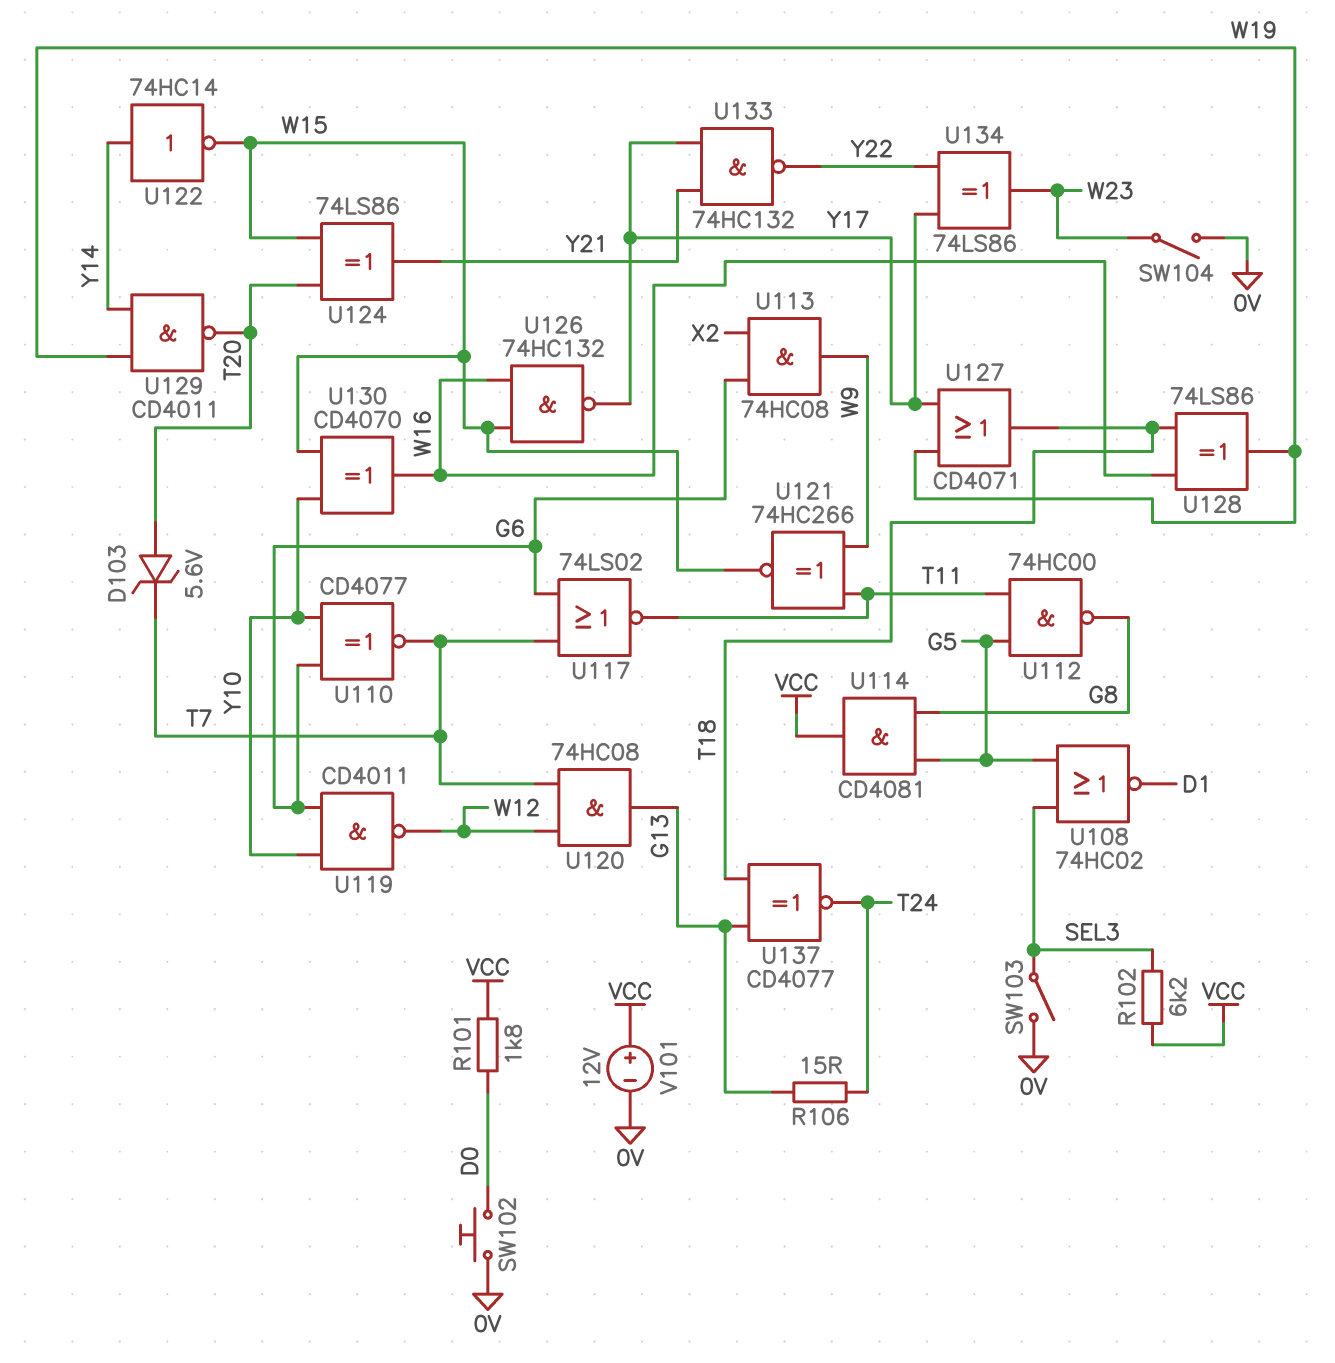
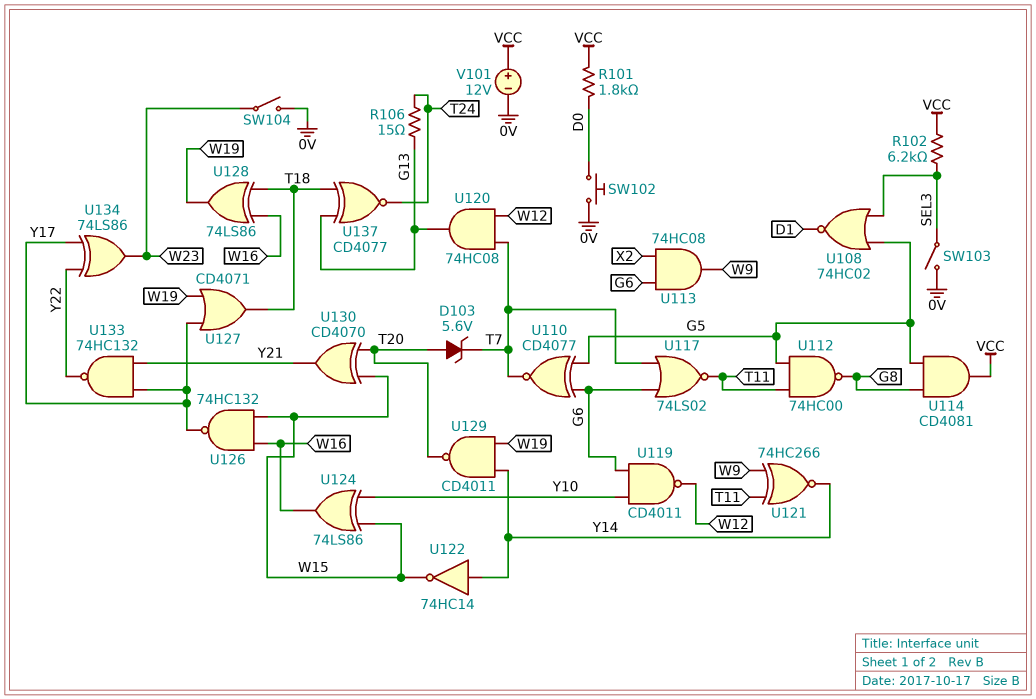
U110: XNOR CD4077 (in G6, in Y10, out T7) -> XNOR CD4077 (in G5, in G6, out T7)
U121: XNOR 74HC266 (in T11, in W9, out W15) -> XNOR 74HC266 (in T11, in W9, out Y14)
U124: XOR 74LS86 (in T20, in W15, out Y21) -> XOR 74LS86 (in W15, in Y10, out W16)
U130: XOR CD4070 (in W15, in Y10, out W16) -> XOR CD4070 (in T20, in W15, out Y21)

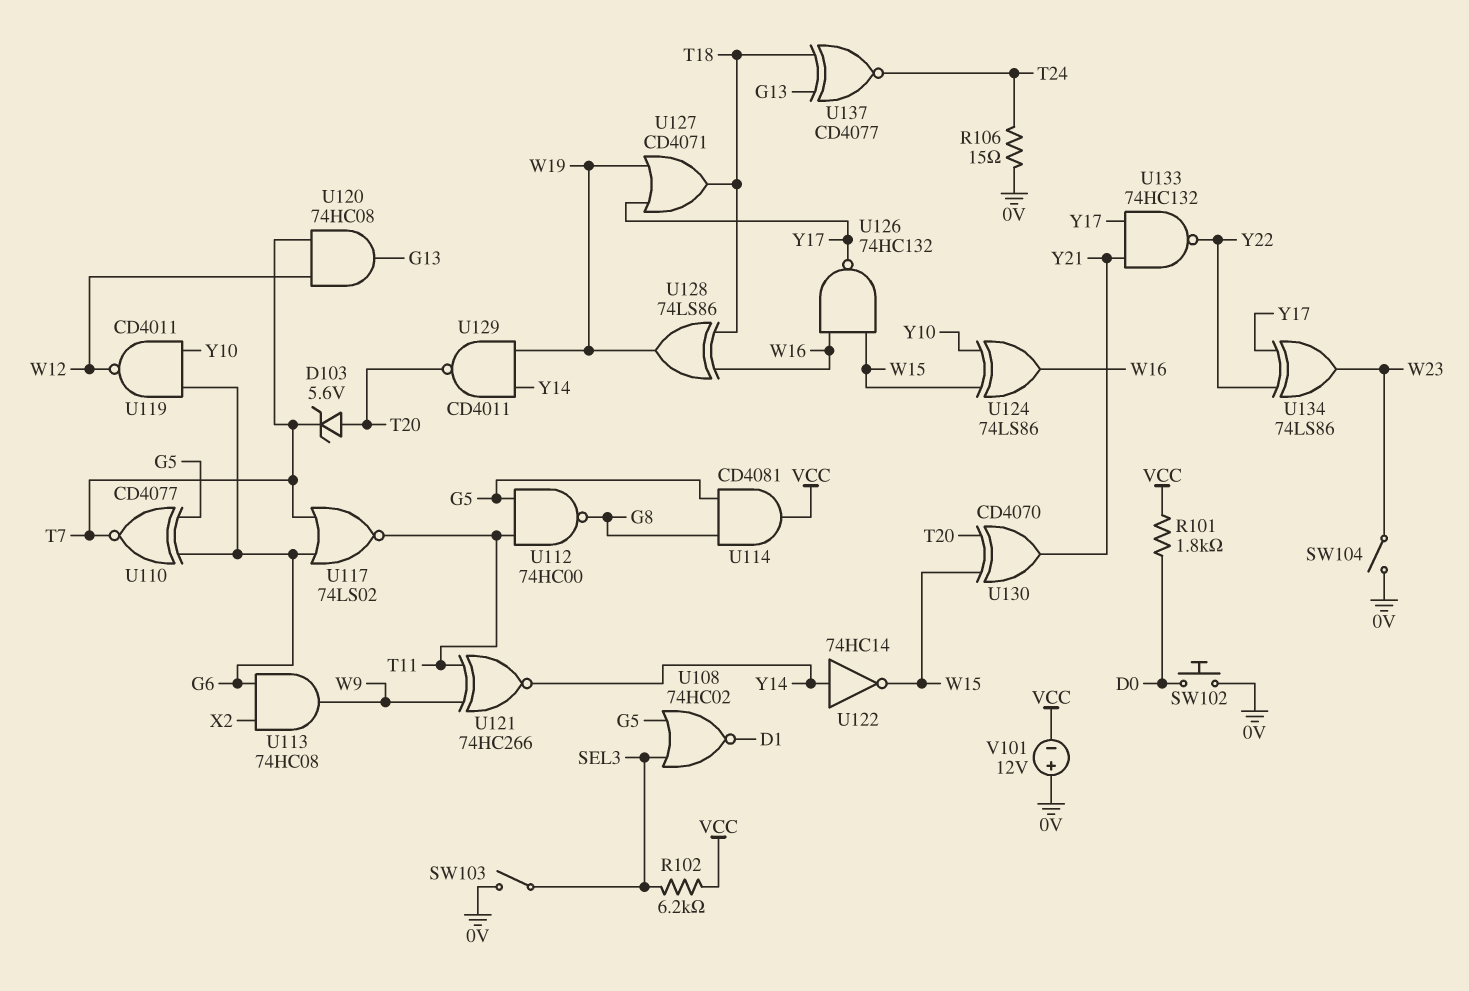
R106: 15 (G13, T24) -> 15 (0V, T24)
V101: 12V (plus VCC, minus 0V) -> 12V (plus 0V, minus VCC)

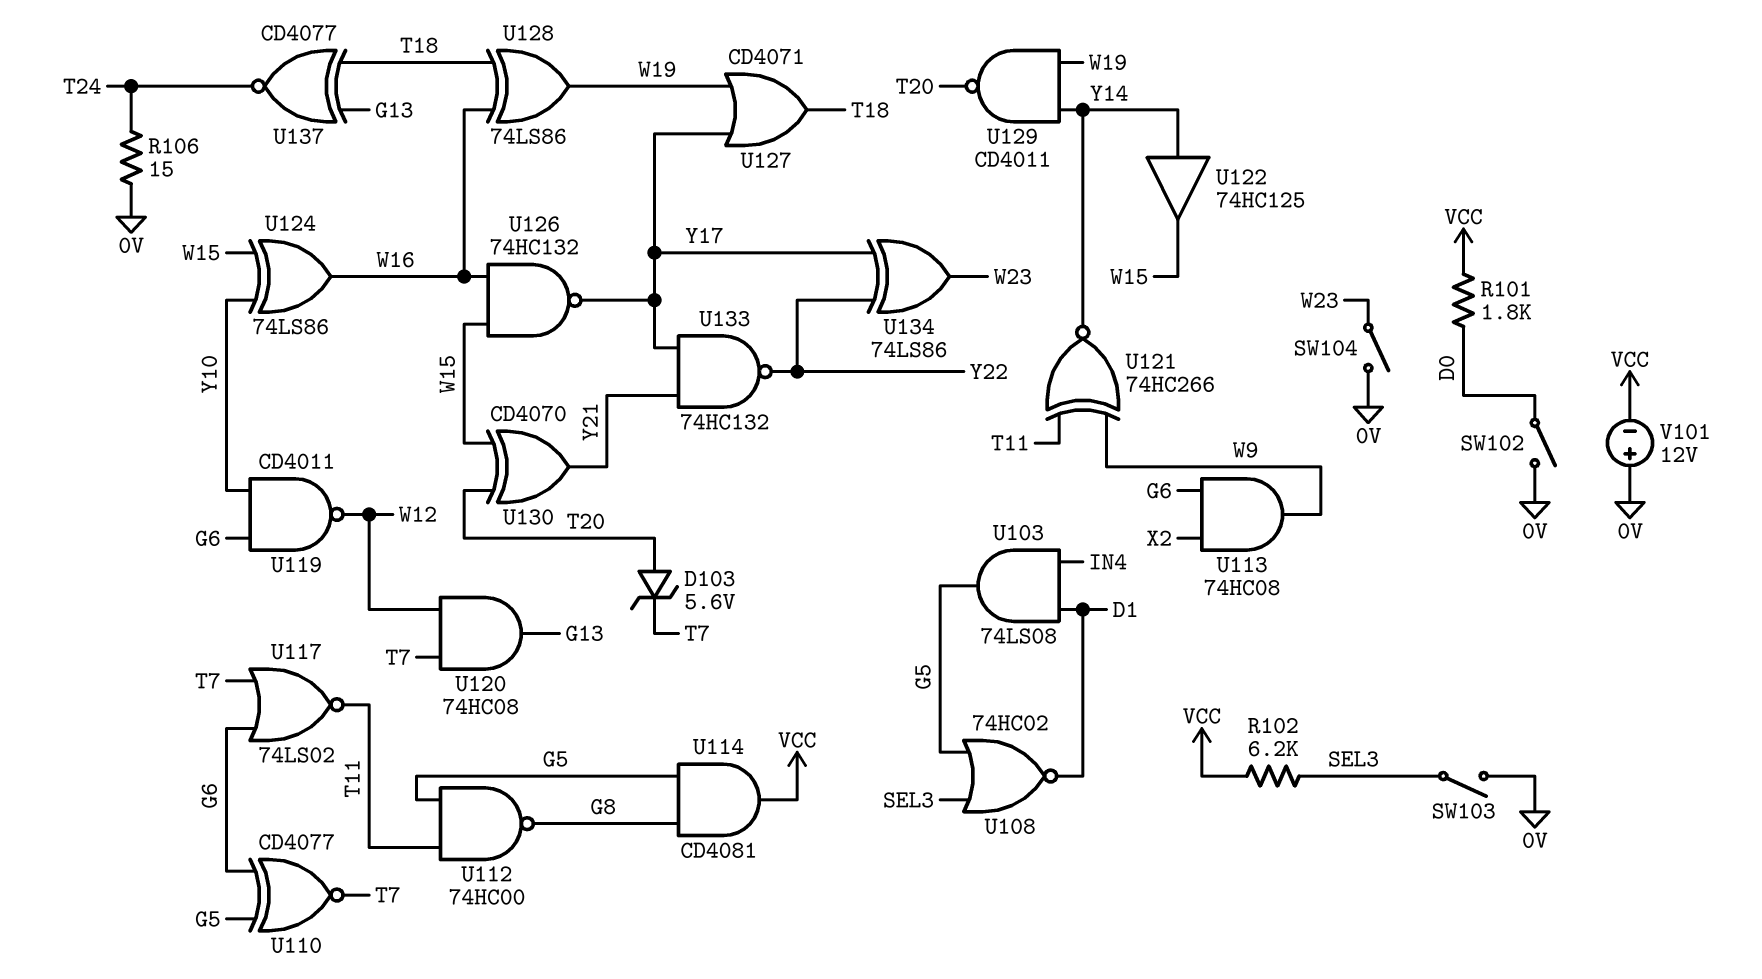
SW102: button (0V, D0) -> switch (0V, D0)
U103: none -> AND 74LS08 (in D1, in IN4, out G5)
U122: NOT 74HC14 (in Y14, out W15) -> buffer 74HC125 (in Y14, out W15)

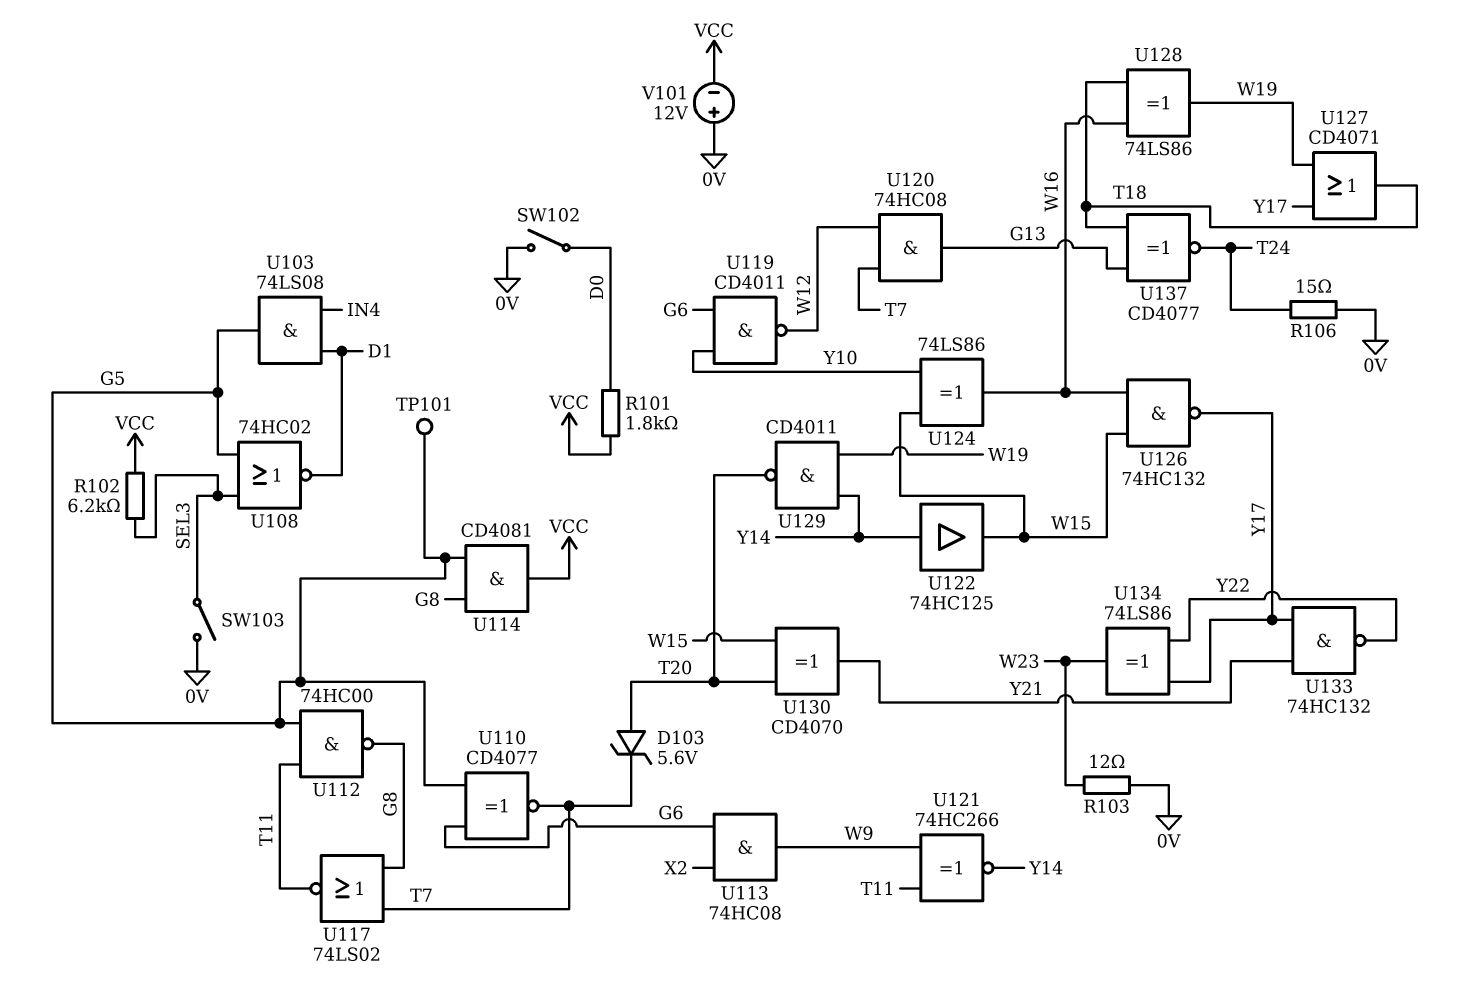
R103: none -> 12 (0V, W23)
SW104: switch (0V, W23) -> none
TP101: none -> test point (G5)
U117: NOR 74LS02 (in G6, in T7, out T11) -> NOR 74LS02 (in G8, in T7, out T11)

